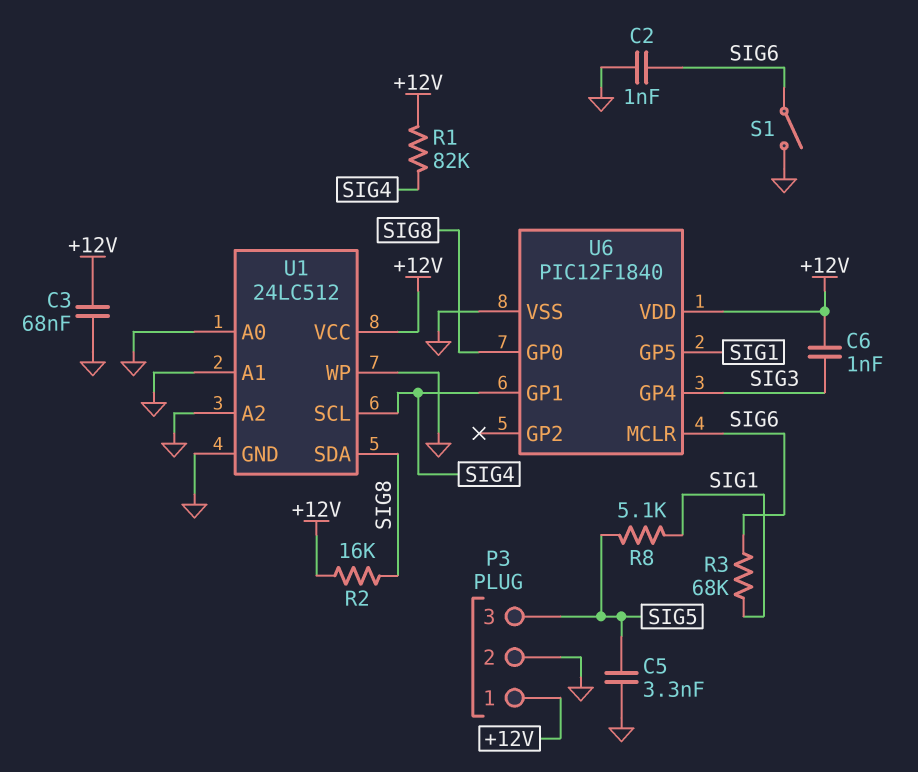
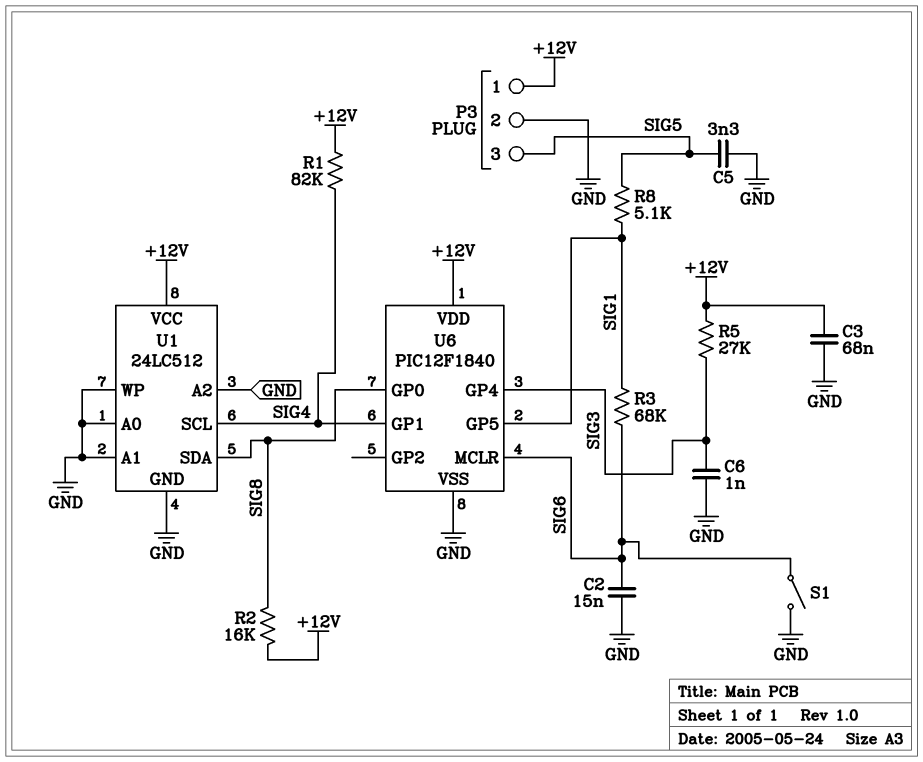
C2: 1nF (GND, SIG6) -> 15nF (GND, SIG6)
C6: 1nF (+12V, SIG3) -> 1nF (GND, SIG3)
R5: none -> 27k (+12V, SIG3)

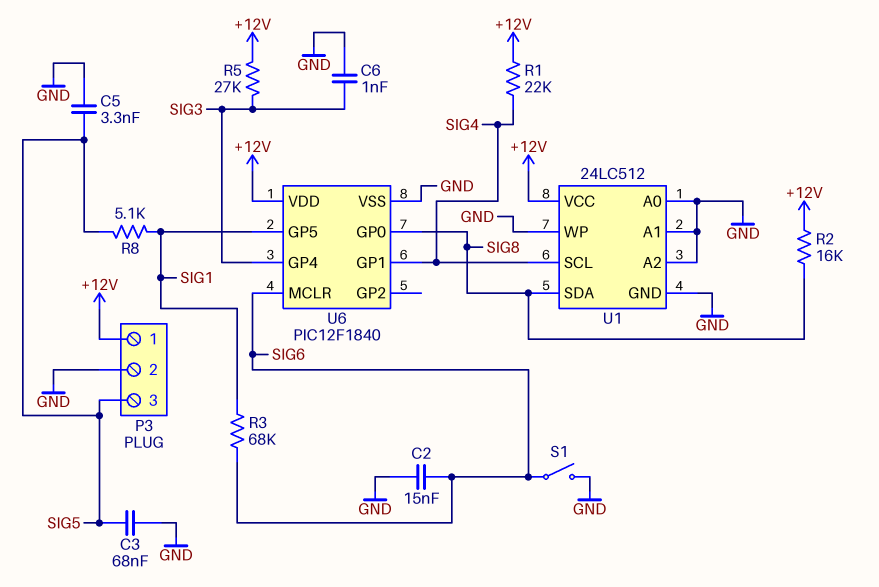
C3: 68nF (+12V, GND) -> 68nF (GND, SIG5)
R1: 82k (+12V, SIG4) -> 22k (+12V, SIG4)

